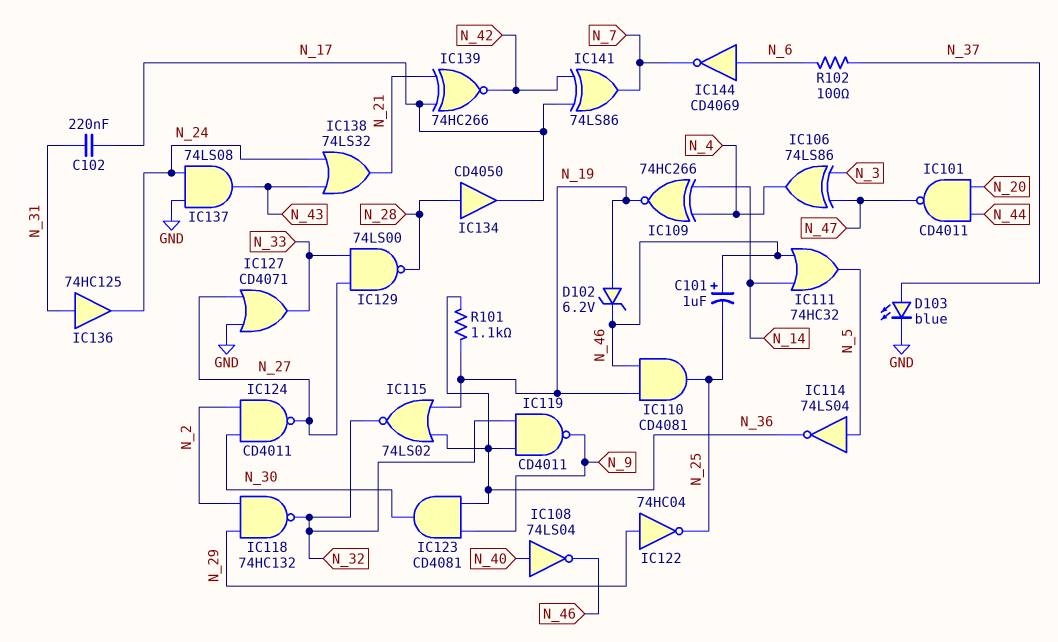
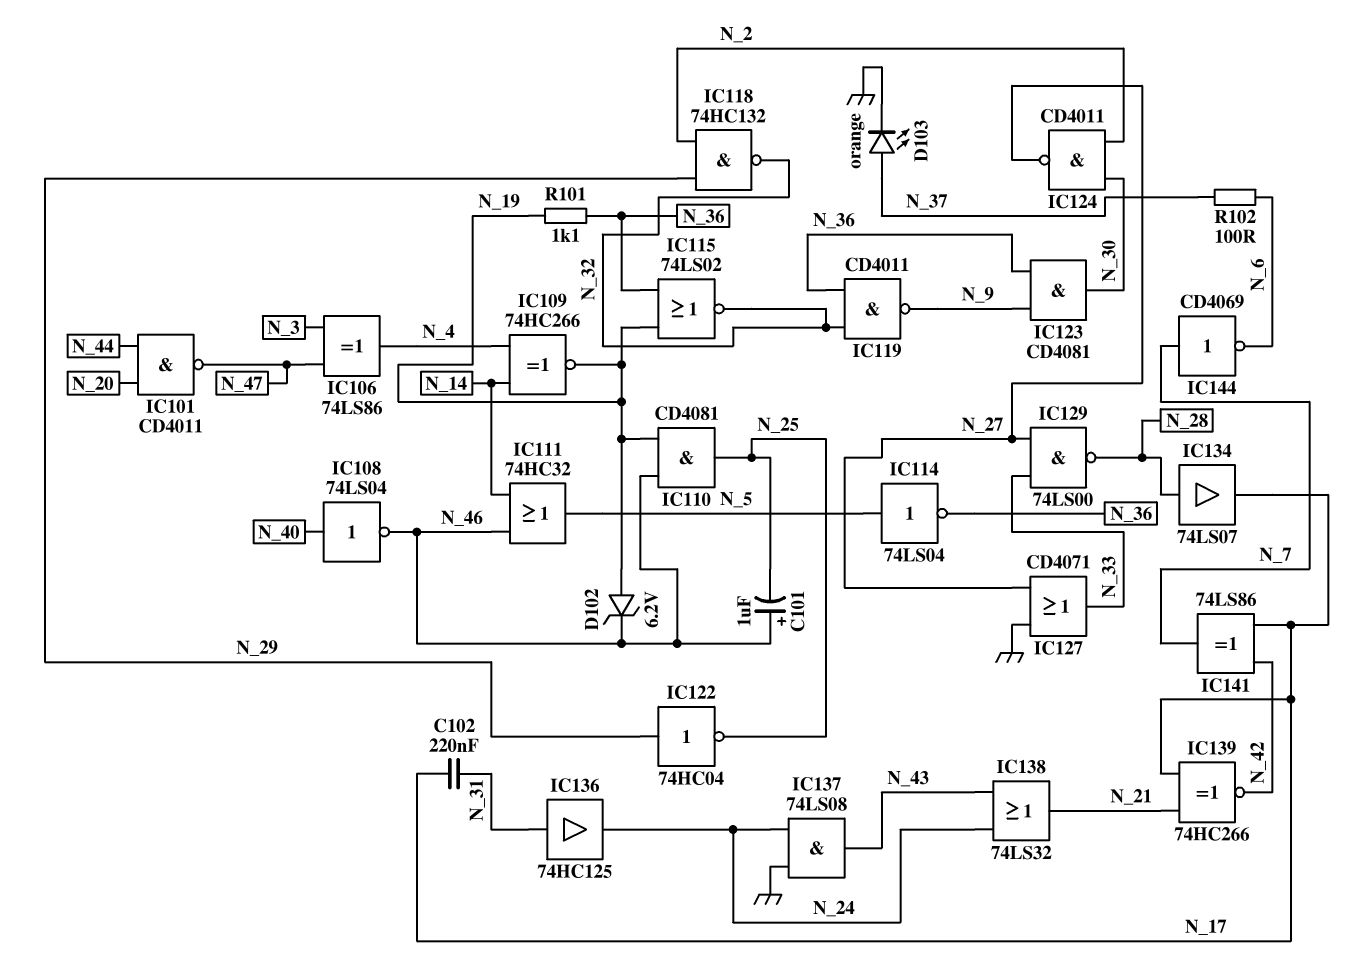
D103: LED blue (A N_37, K GND) -> LED orange (A N_37, K GND)
IC134: buffer CD4050 (in N_28, out N_17) -> buffer 74LS07 (in N_28, out N_17)
IC144: NOT CD4069 (in N_6, out N_7) -> NOT CD4069 (in N_7, out N_6)

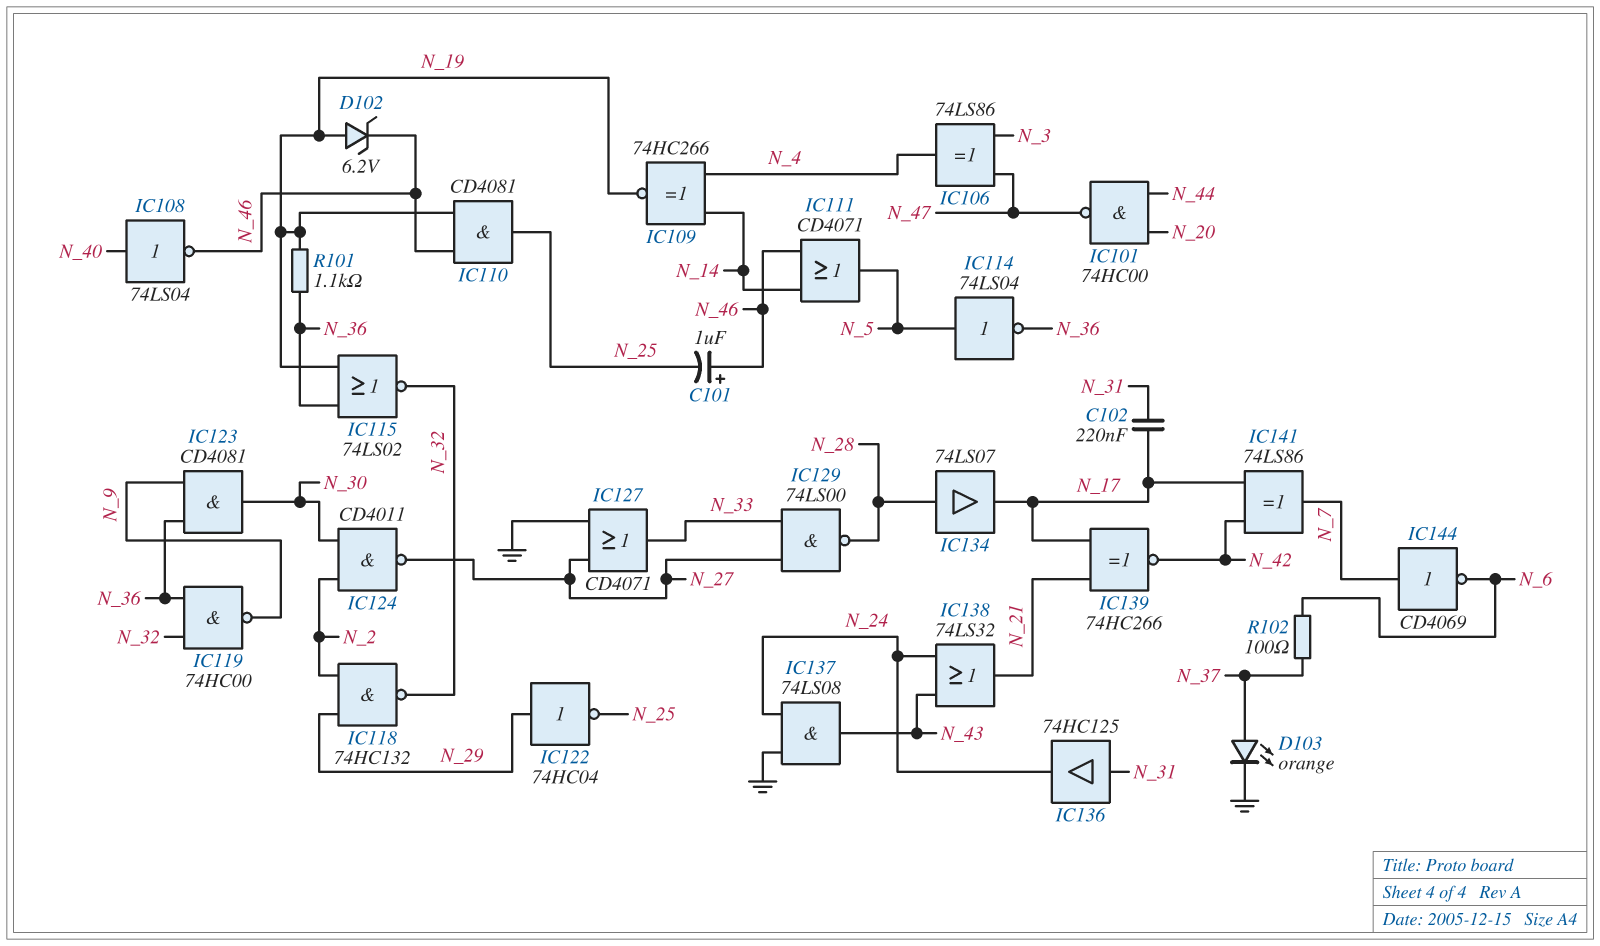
IC101: NAND CD4011 (in N_20, in N_44, out N_47) -> NAND 74HC00 (in N_20, in N_44, out N_47)
IC111: OR 74HC32 (in N_14, in N_46, out N_5) -> OR CD4071 (in N_14, in N_46, out N_5)
IC119: NAND CD4011 (in N_32, in N_36, out N_9) -> NAND 74HC00 (in N_32, in N_36, out N_9)

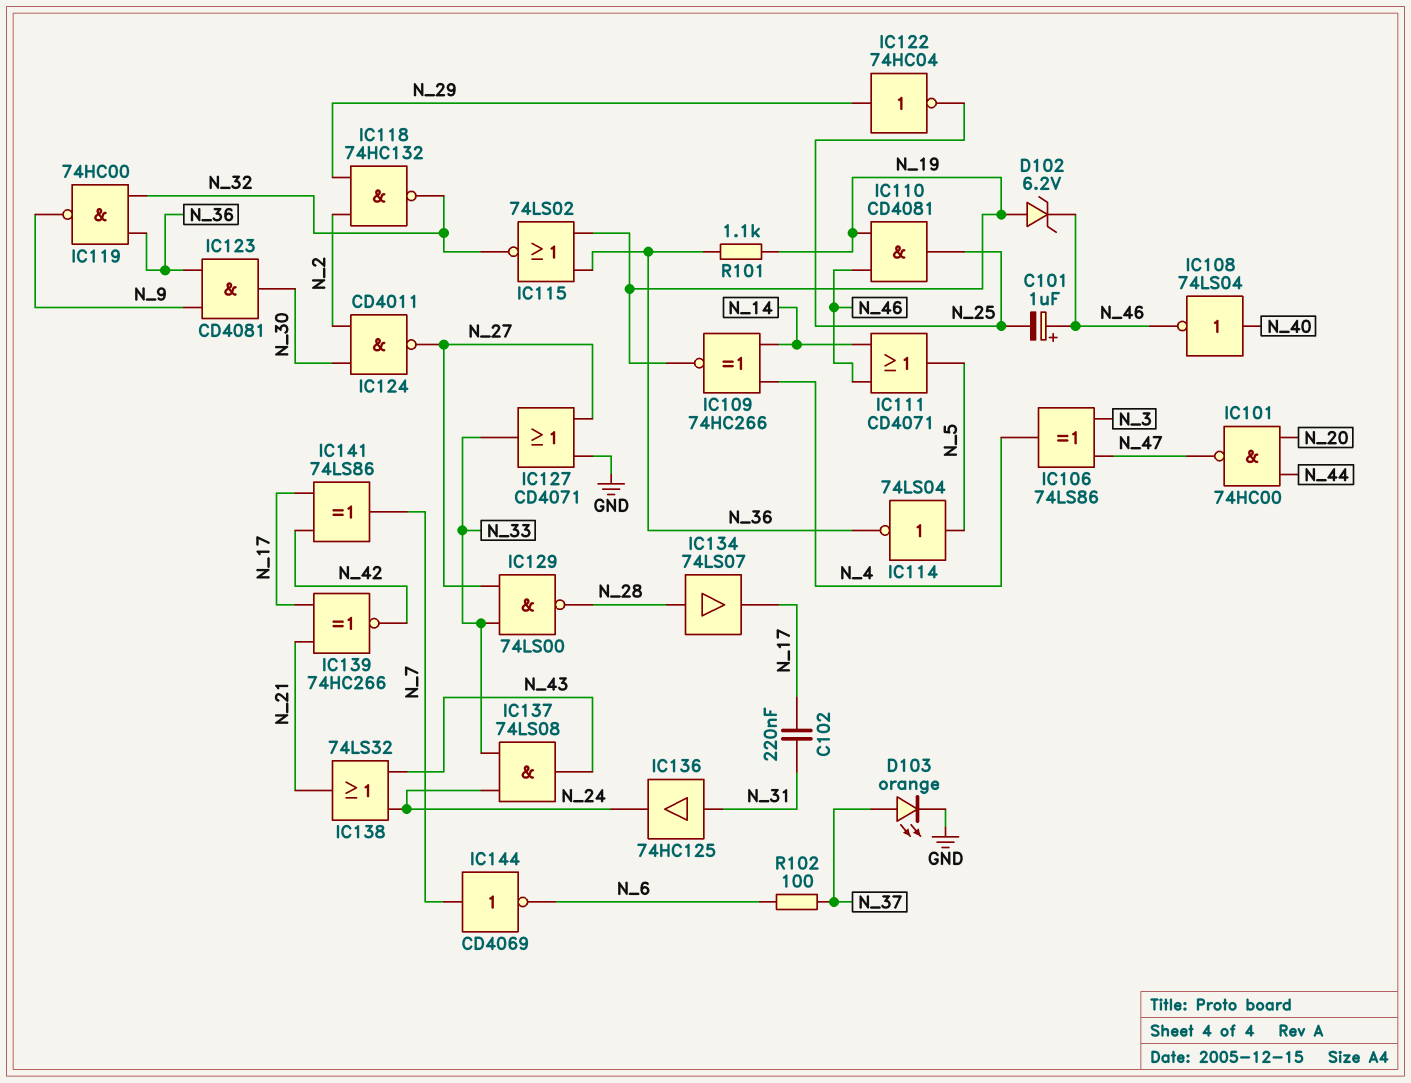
IC137: AND 74LS08 (in GND, in N_24, out N_43) -> AND 74LS08 (in N_24, in N_33, out N_43)

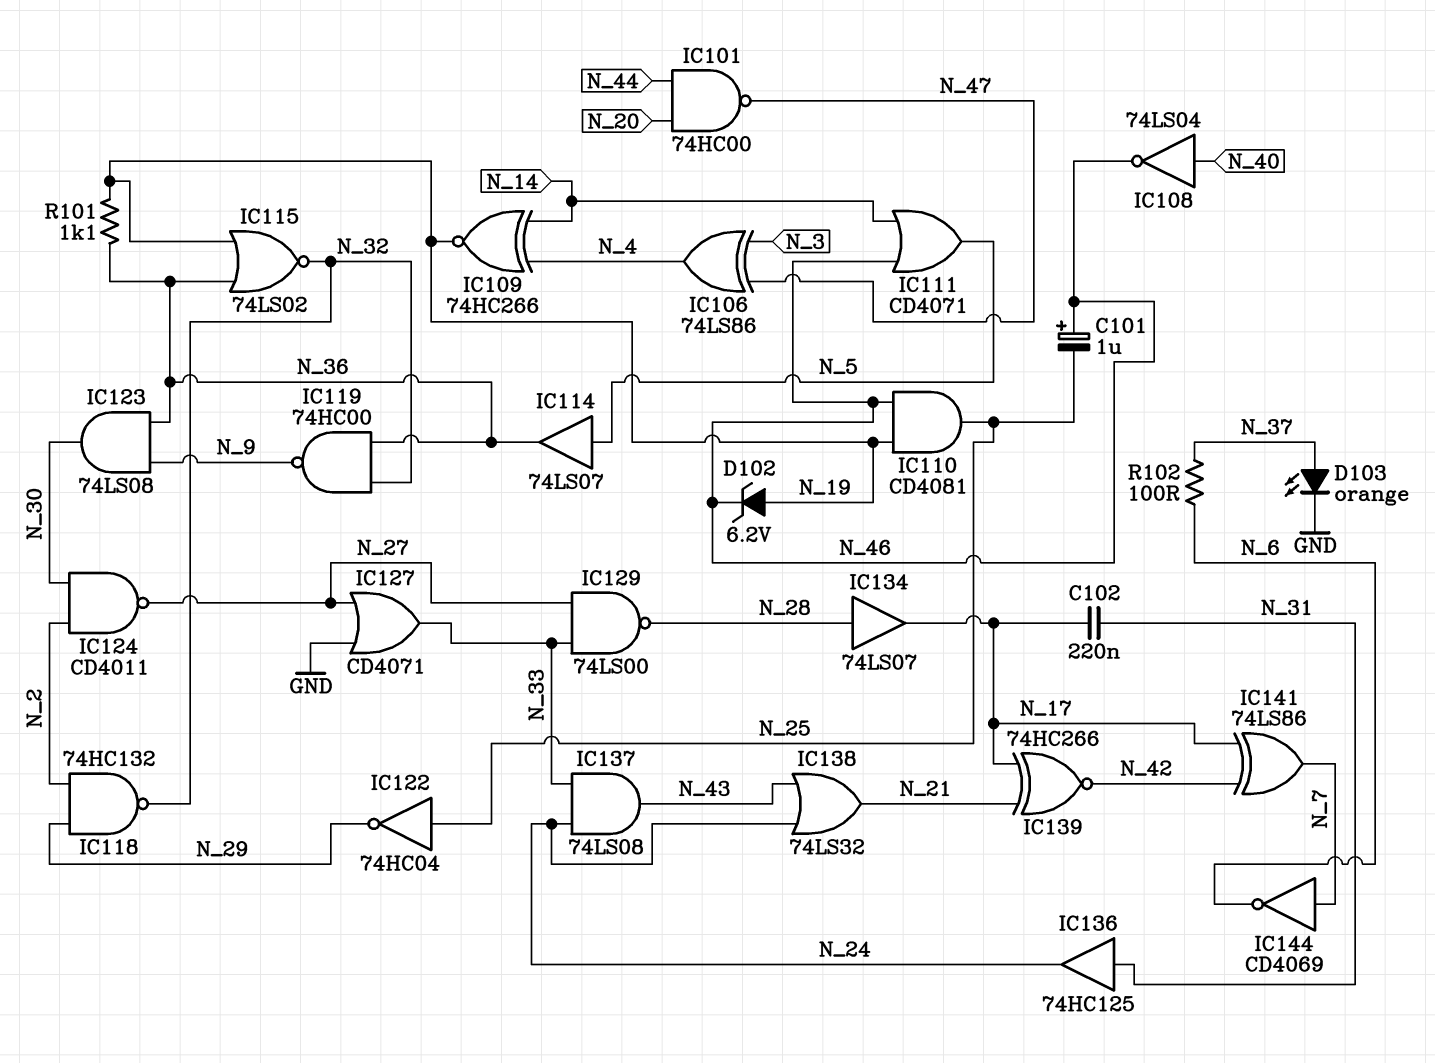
IC114: NOT 74LS04 (in N_5, out N_36) -> buffer 74LS07 (in N_5, out N_36)
IC122: NOT 74HC04 (in N_29, out N_25) -> NOT 74HC04 (in N_25, out N_29)
IC123: AND CD4081 (in N_9, in N_36, out N_30) -> AND 74LS08 (in N_9, in N_36, out N_30)

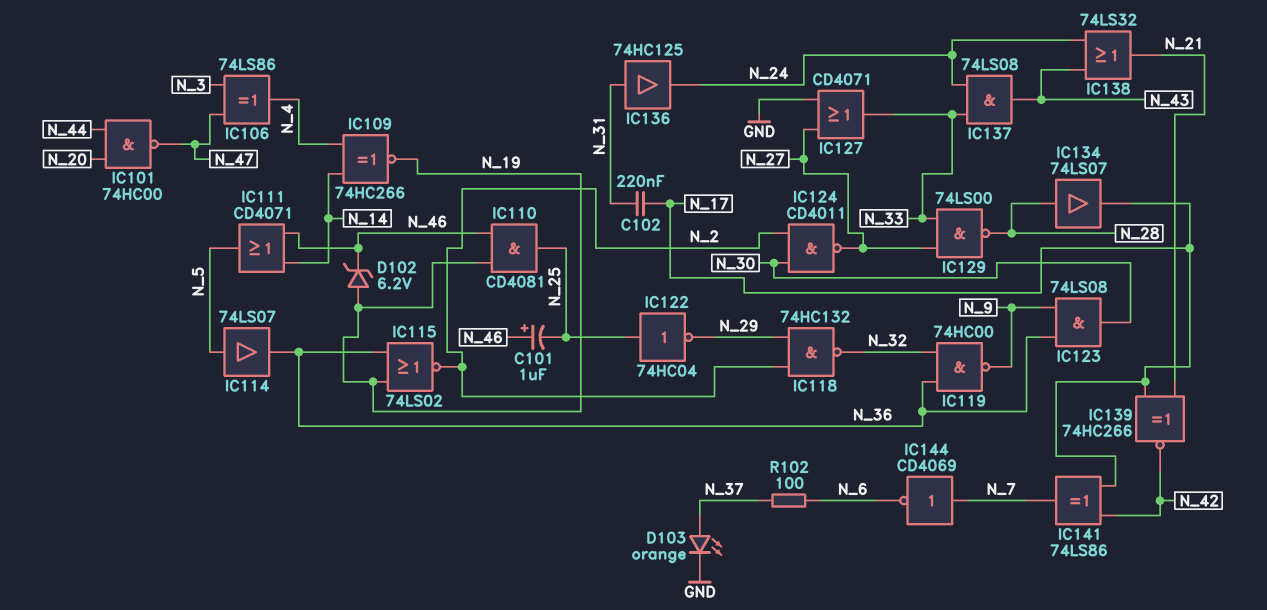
IC108: NOT 74LS04 (in N_40, out N_46) -> none
IC115: NOR 74LS02 (in N_19, in N_36, out N_32) -> NOR 74LS02 (in N_19, in N_36, out N_2)
R101: 1.1k (N_19, N_36) -> none

